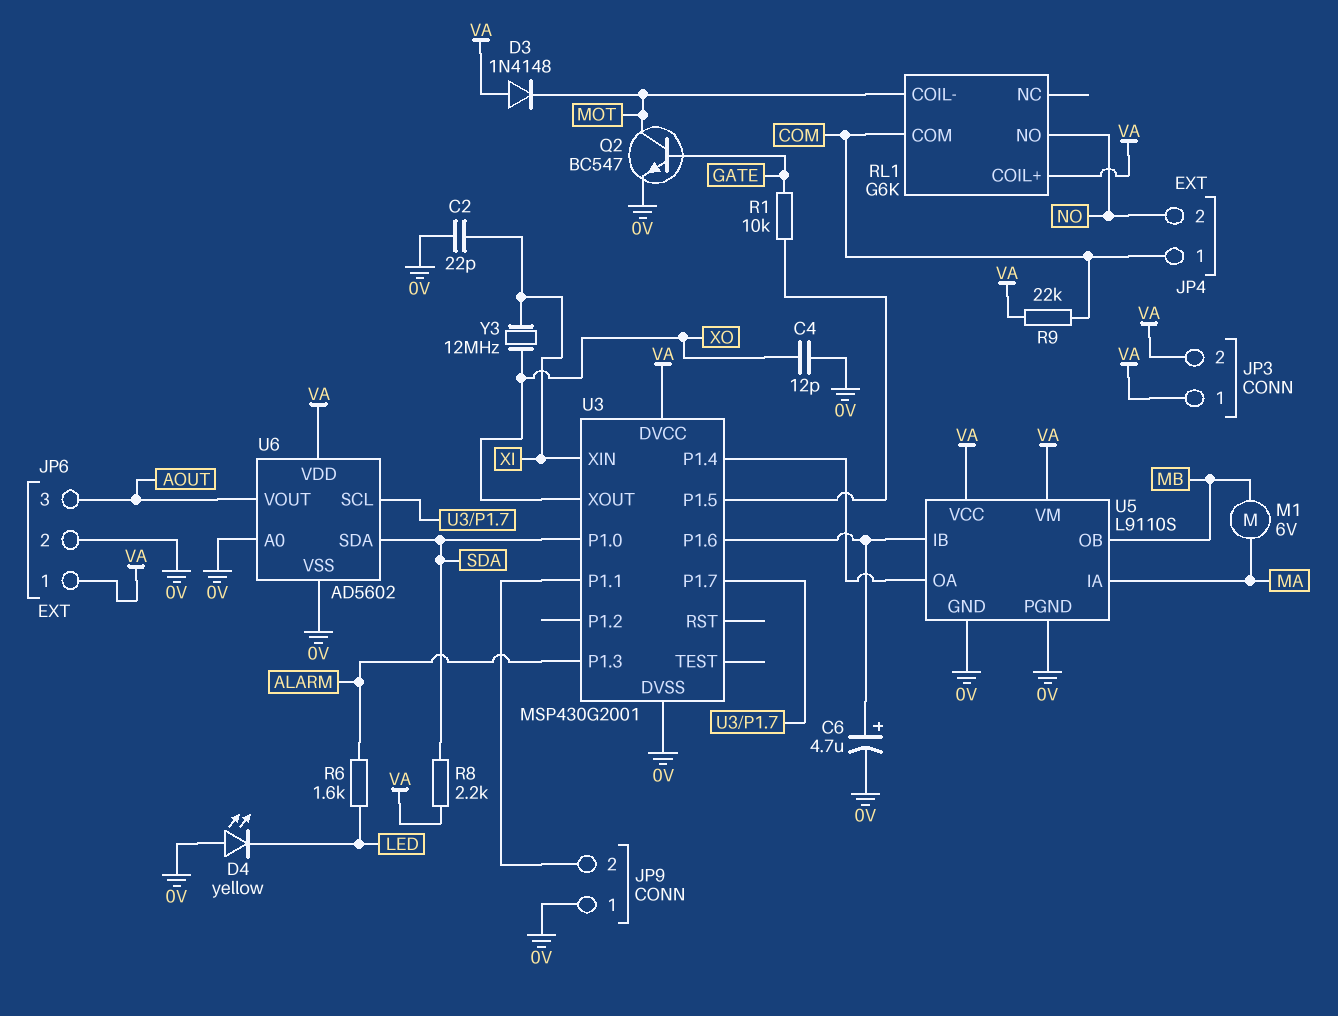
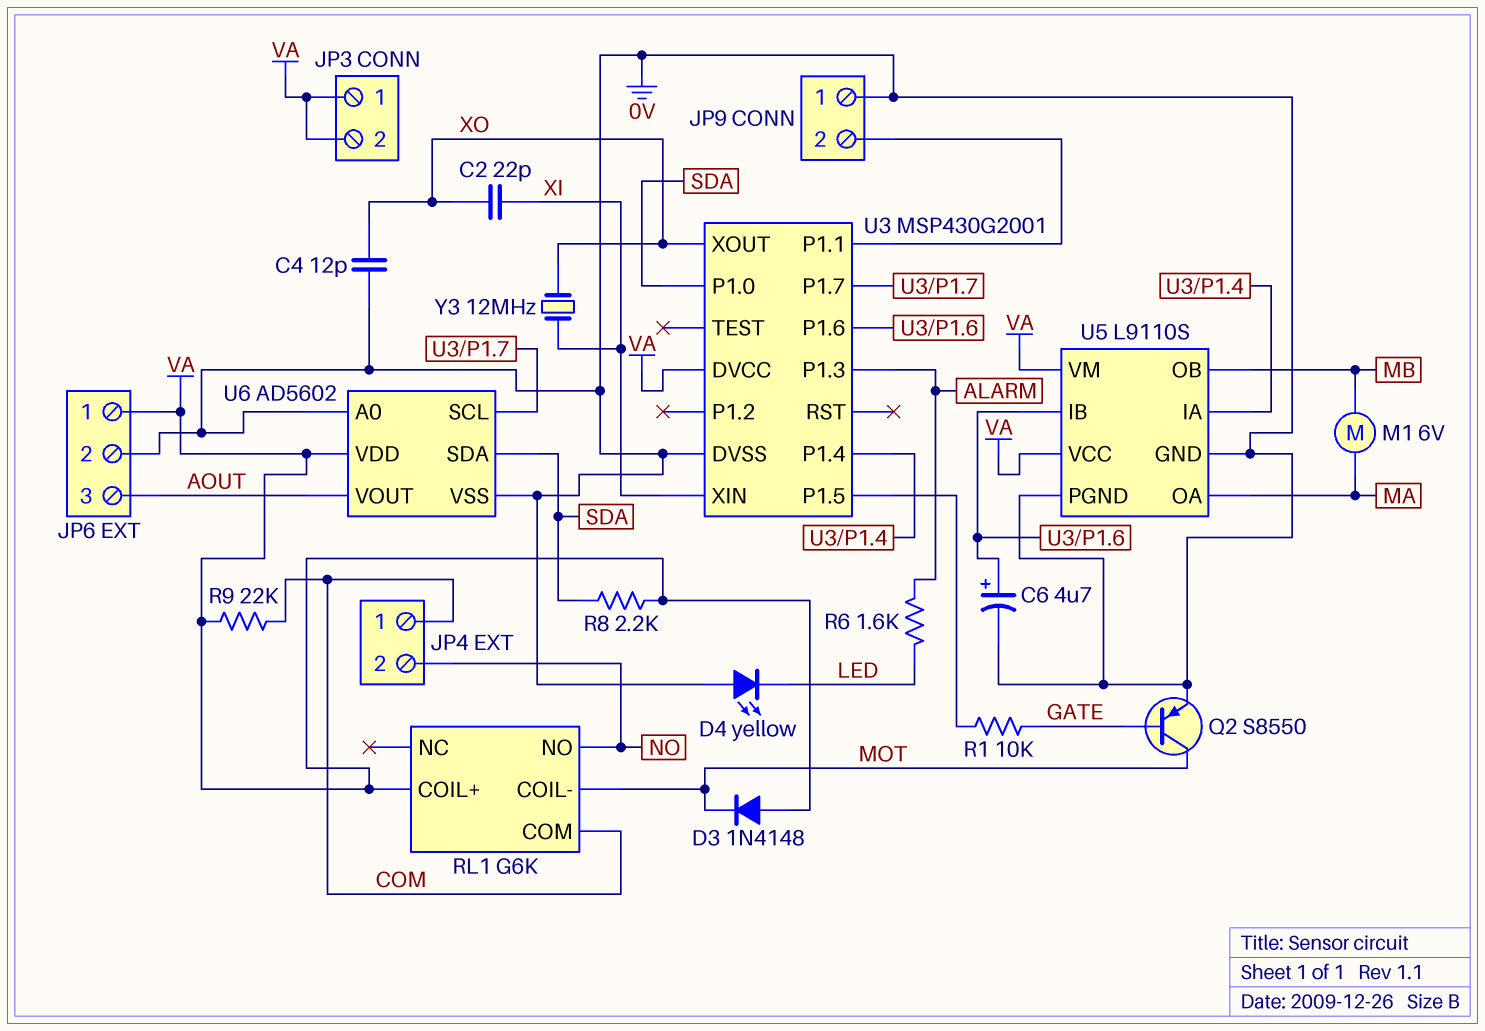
C2: 22pF (0V, XI) -> 22pF (XI, XO)
Q2: NPN BC547 (B GATE, C MOT, E 0V) -> PNP S8550 (B GATE, C MOT, E 0V)
U5 pin IA: MA -> U3/P1.4
U5 pin OA: U3/P1.4 -> MA

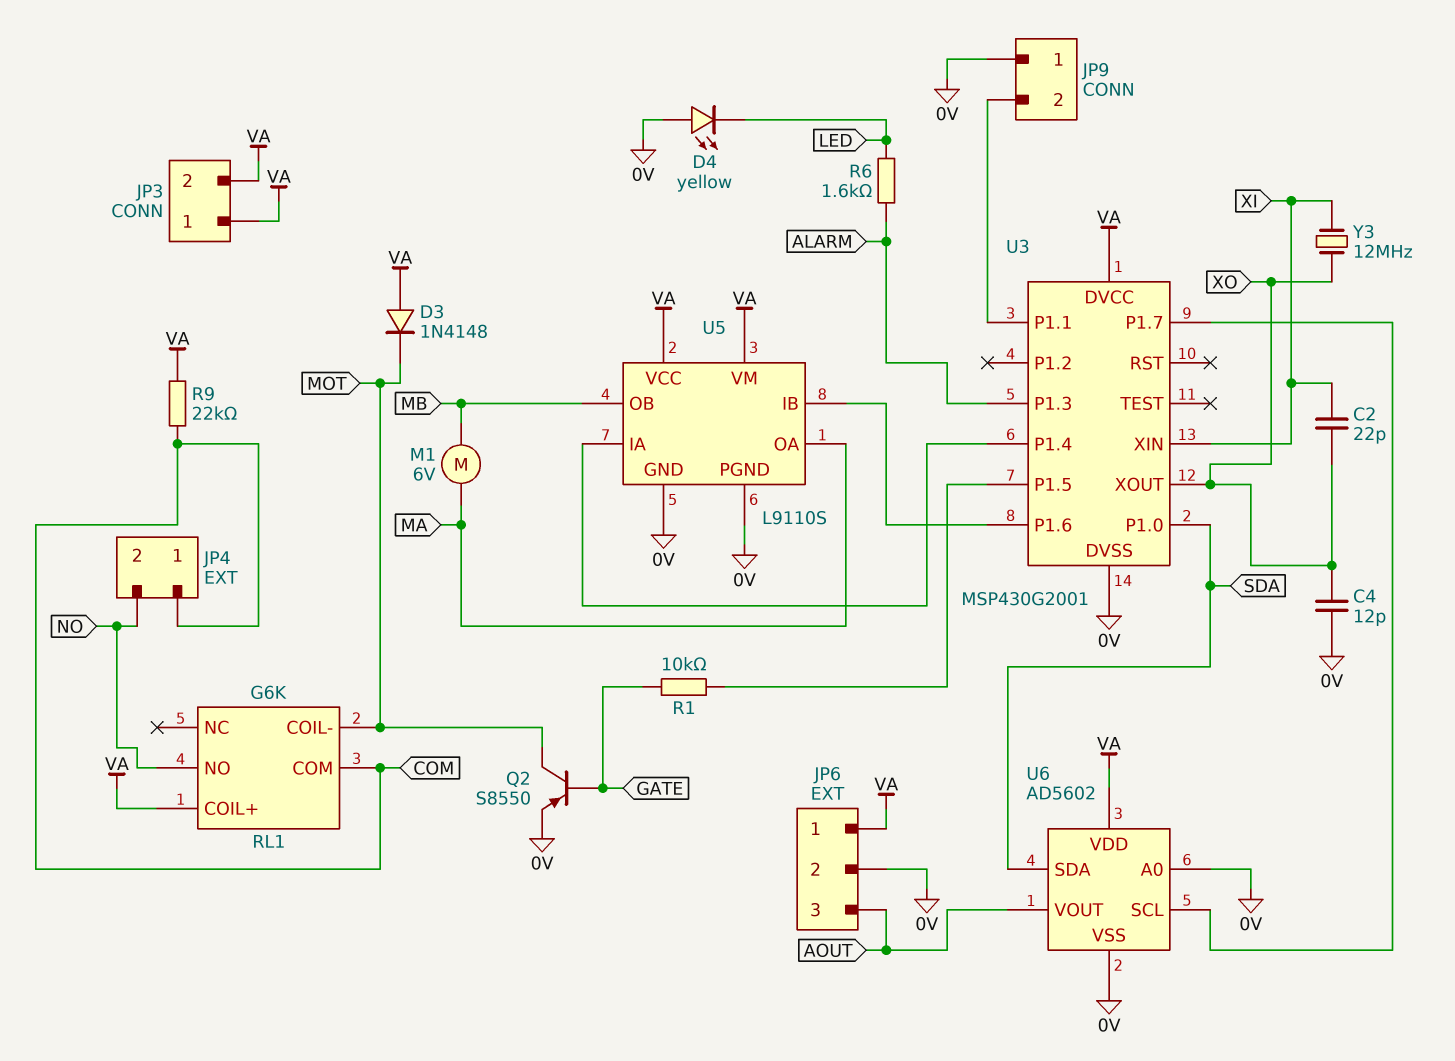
C6: 4.7uF (plus U3/P1.6, minus 0V) -> none
R8: 2.2k (SDA, VA) -> none

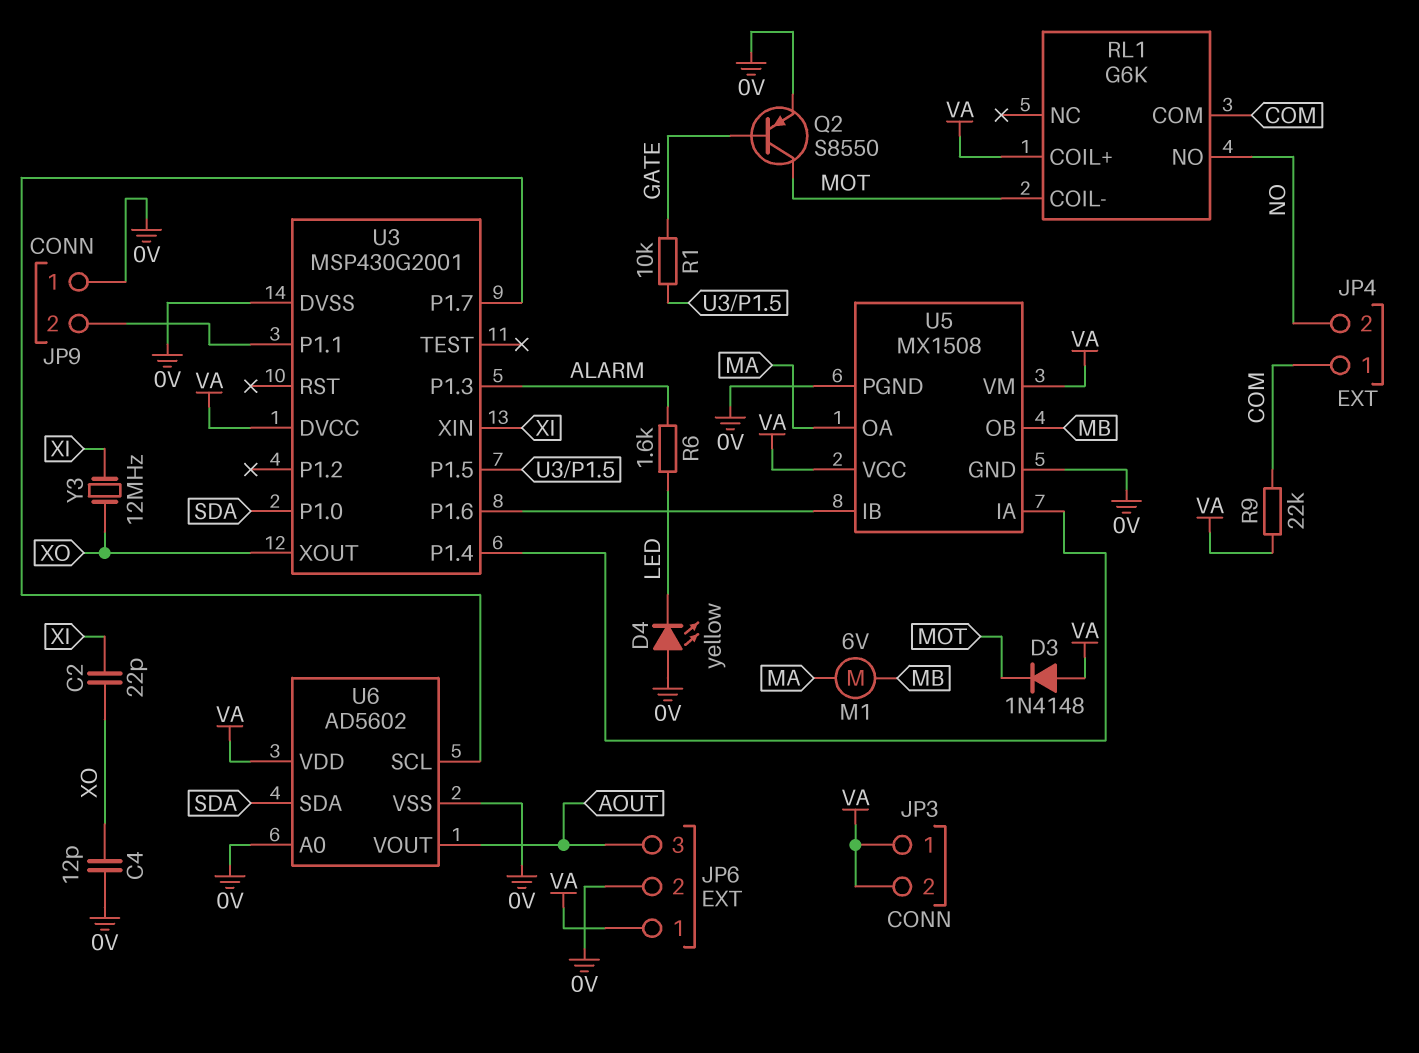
U5: L9110S -> MX1508

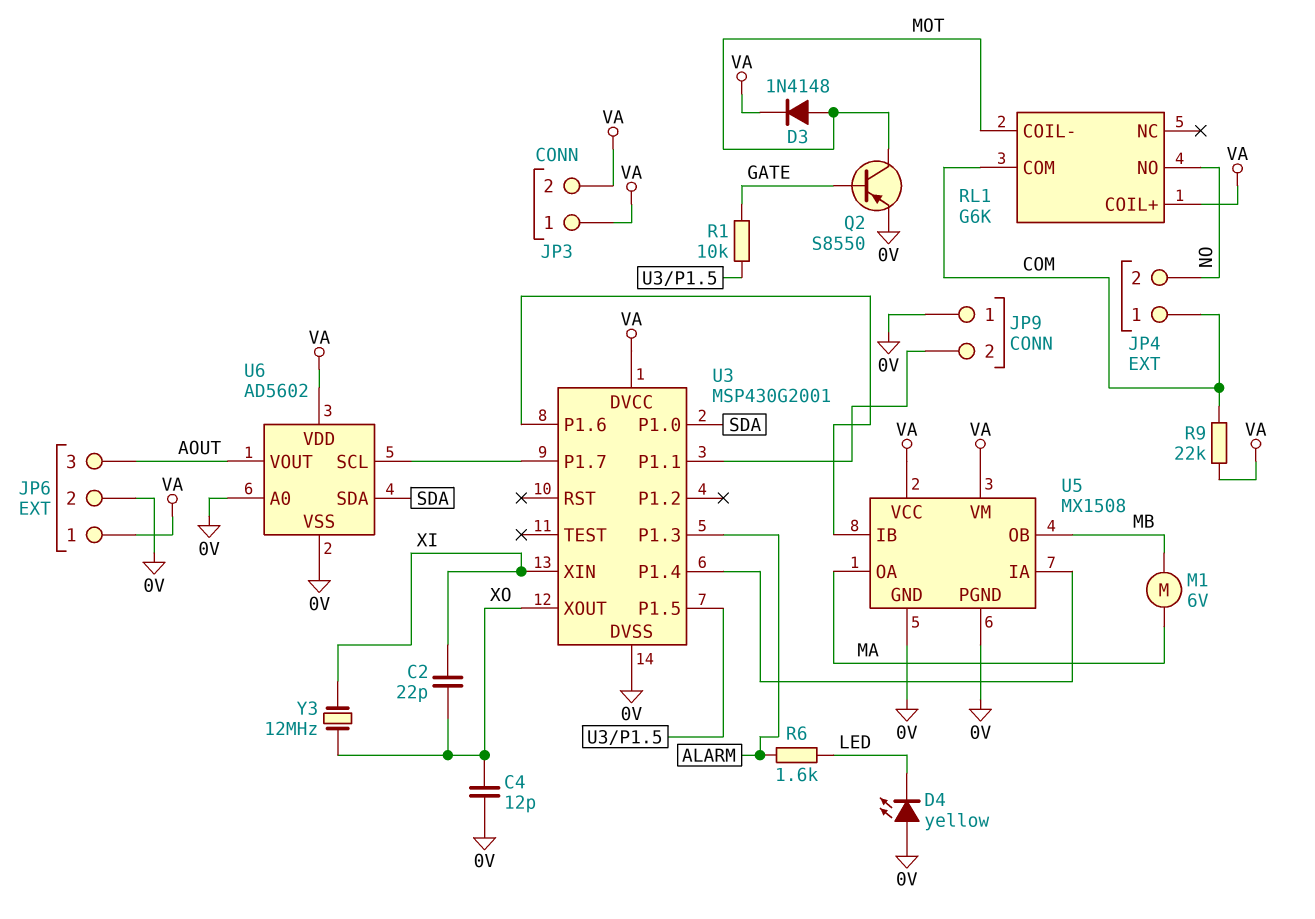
D3: diode 1N4148 (A VA, K MOT) -> diode 1N4148 (A MOT, K VA)

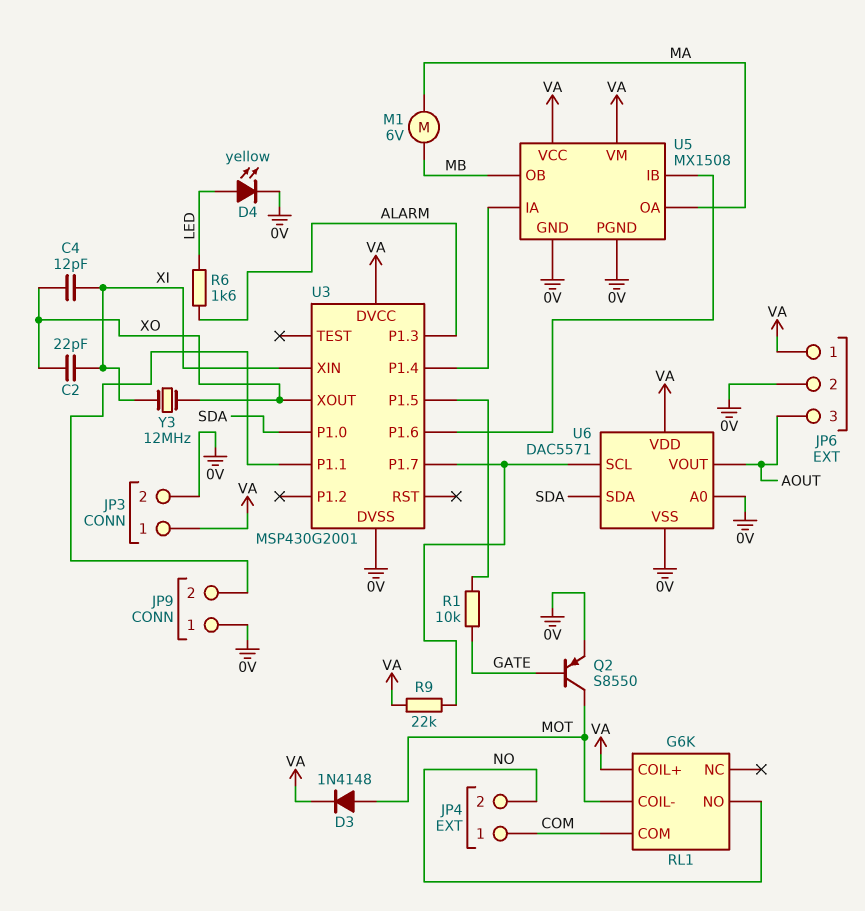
C4: 12pF (0V, XO) -> 12pF (XI, XO)
D4: LED yellow (A 0V, K LED) -> LED yellow (A LED, K 0V)
JP3 pin 2: VA -> 0V
R9: 22k (COM, VA) -> 22k (U3/P1.7, VA)
U6: AD5602 -> DAC5571

